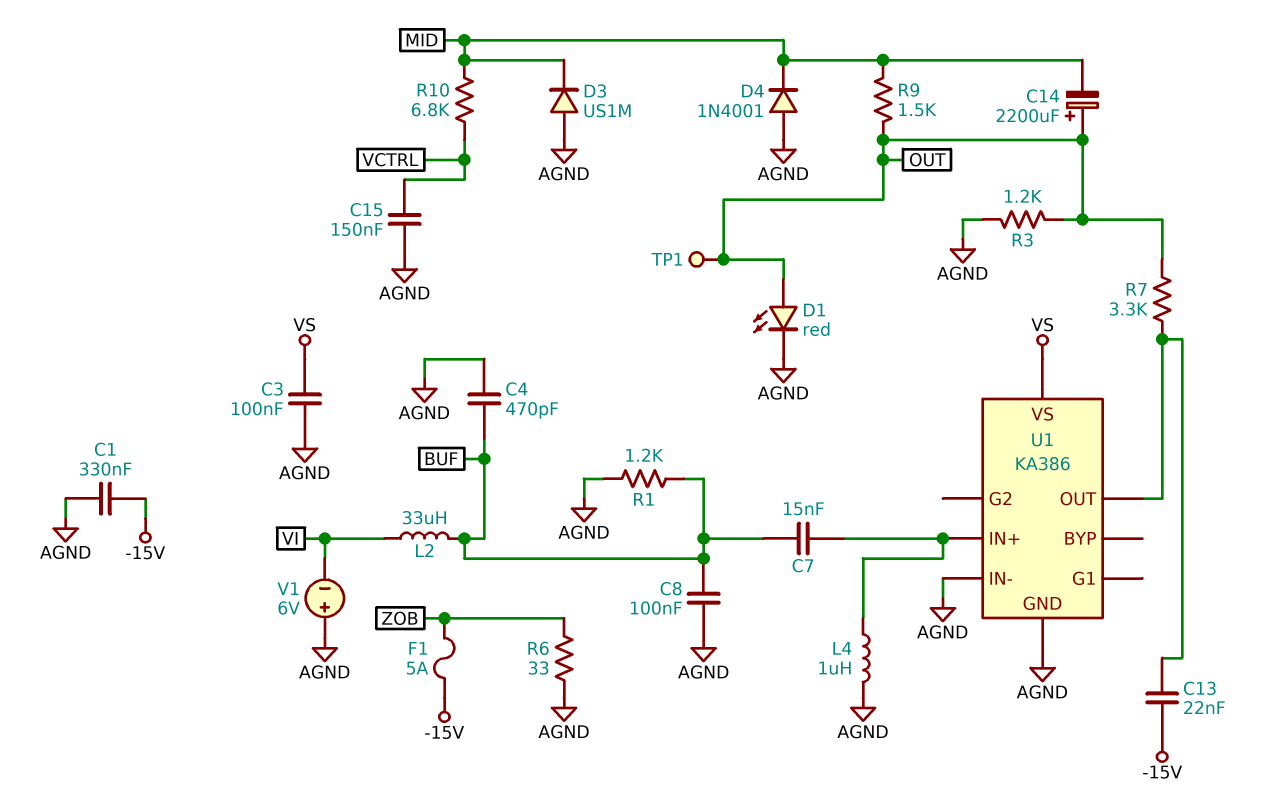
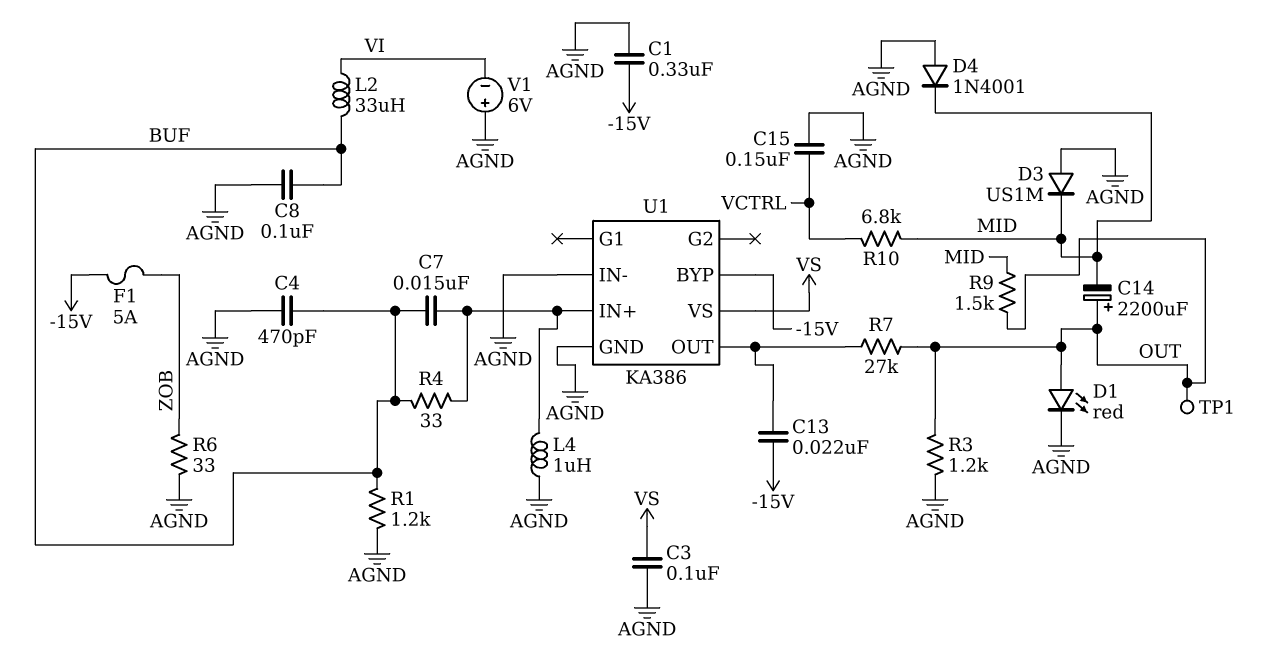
R4: none -> 33 (BUF, U1/IN+)
R7: 3.3k (OUT, U1/OUT) -> 27k (OUT, U1/OUT)
U1 pin BYP: none -> -15V

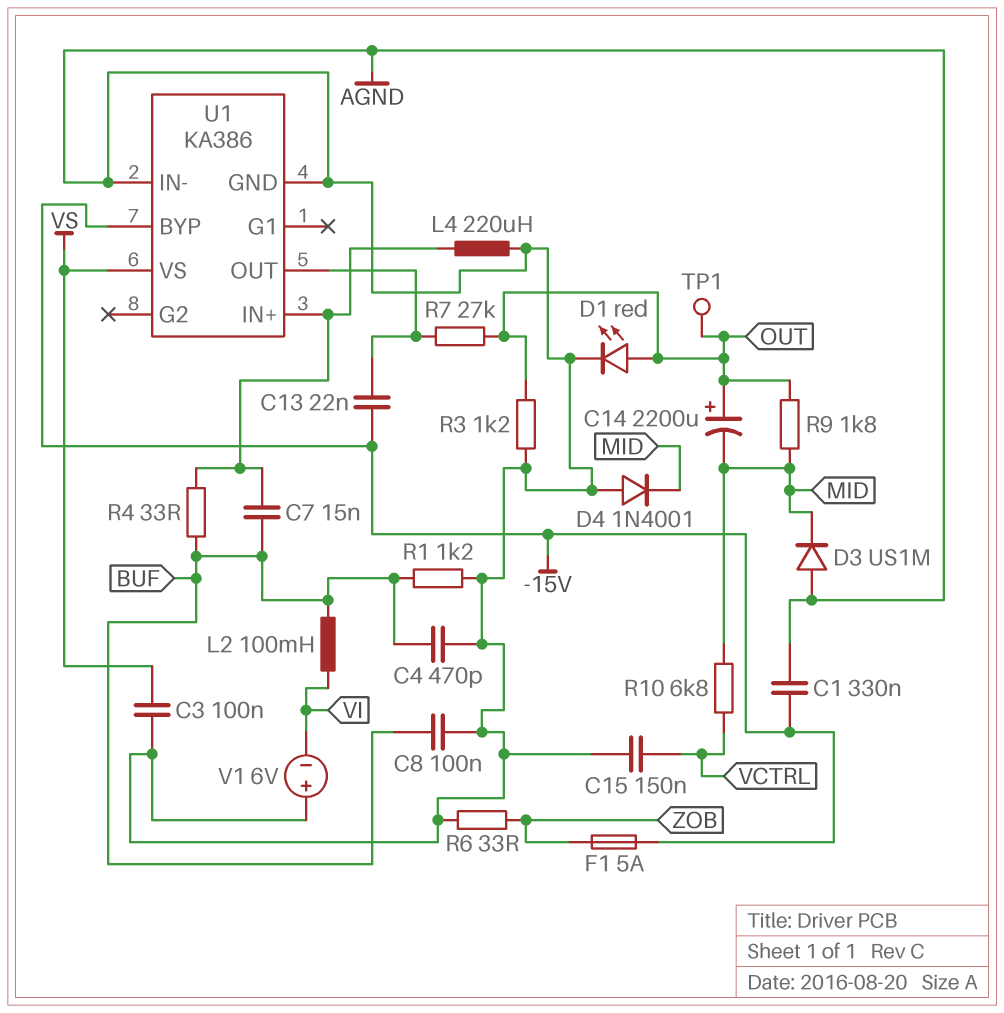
L2: 33uH (BUF, VI) -> 100mH (BUF, VI)
L4: 1uH (AGND, U1/IN+) -> 220uH (AGND, U1/IN+)
R9: 1.5k (MID, OUT) -> 1.8k (MID, OUT)

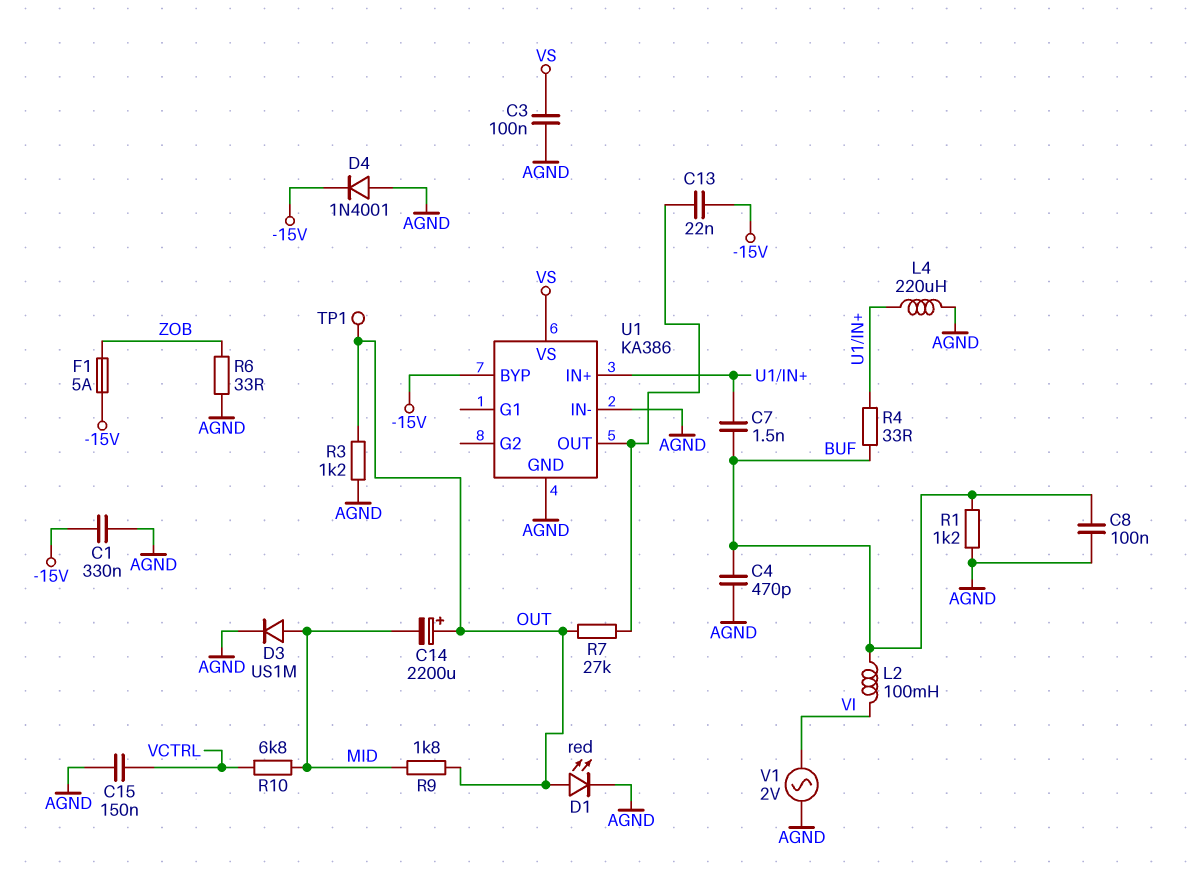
C7: 15nF (BUF, U1/IN+) -> 1.5nF (BUF, U1/IN+)
D3: diode US1M (A AGND, K MID) -> diode US1M (A MID, K AGND)
D4: diode 1N4001 (A AGND, K MID) -> diode 1N4001 (A AGND, K -15V)
V1: 6V (plus AGND, minus VI) -> AC 2V (AGND, VI)

